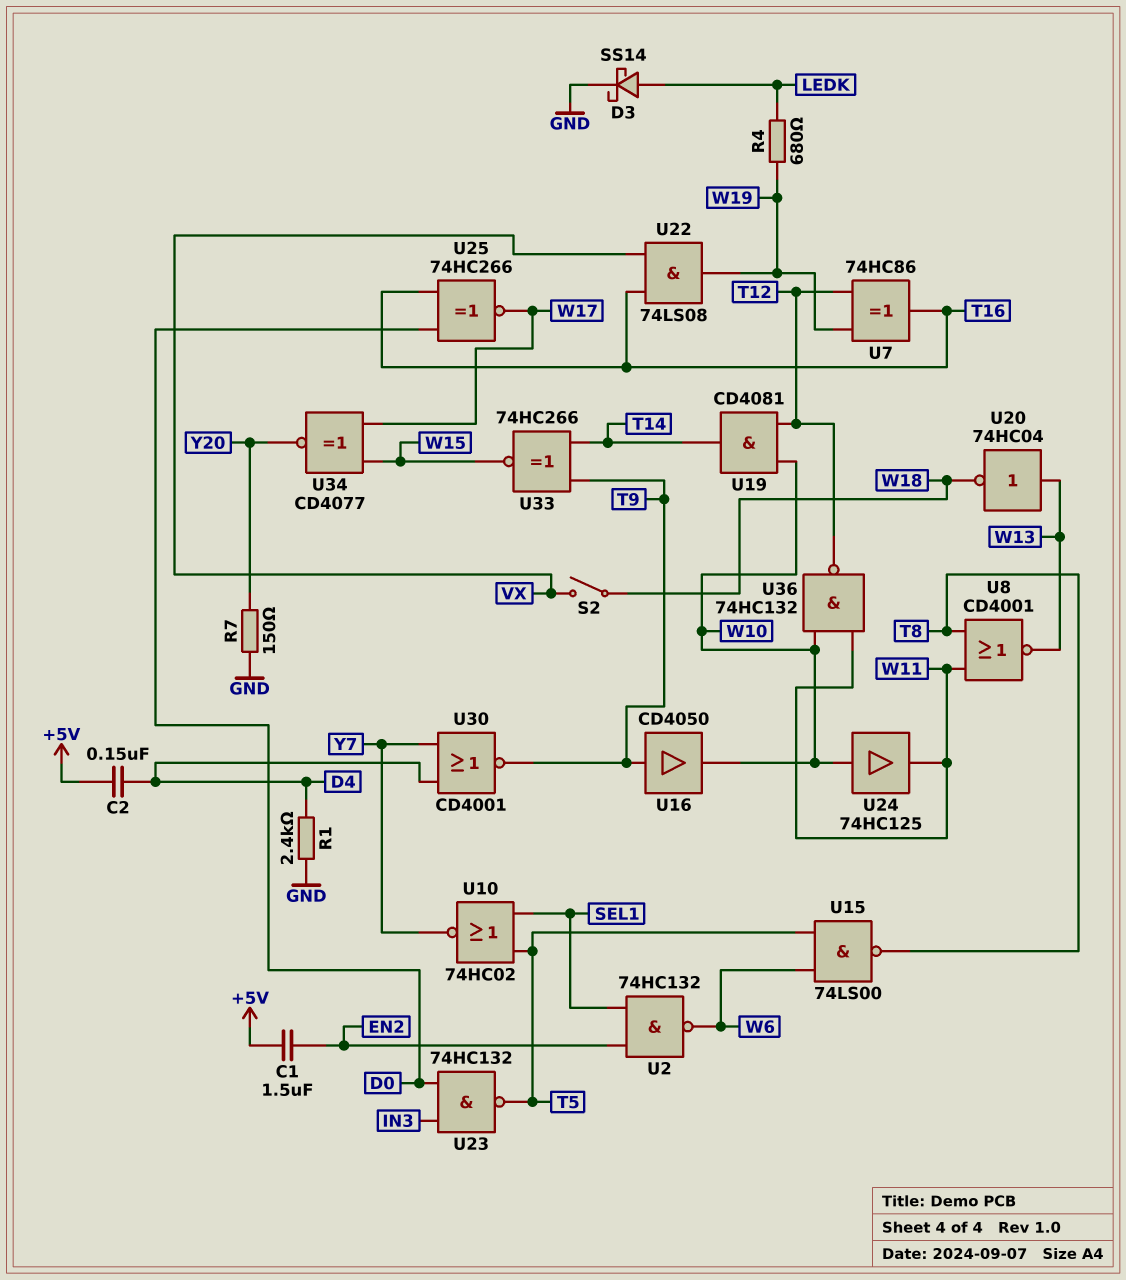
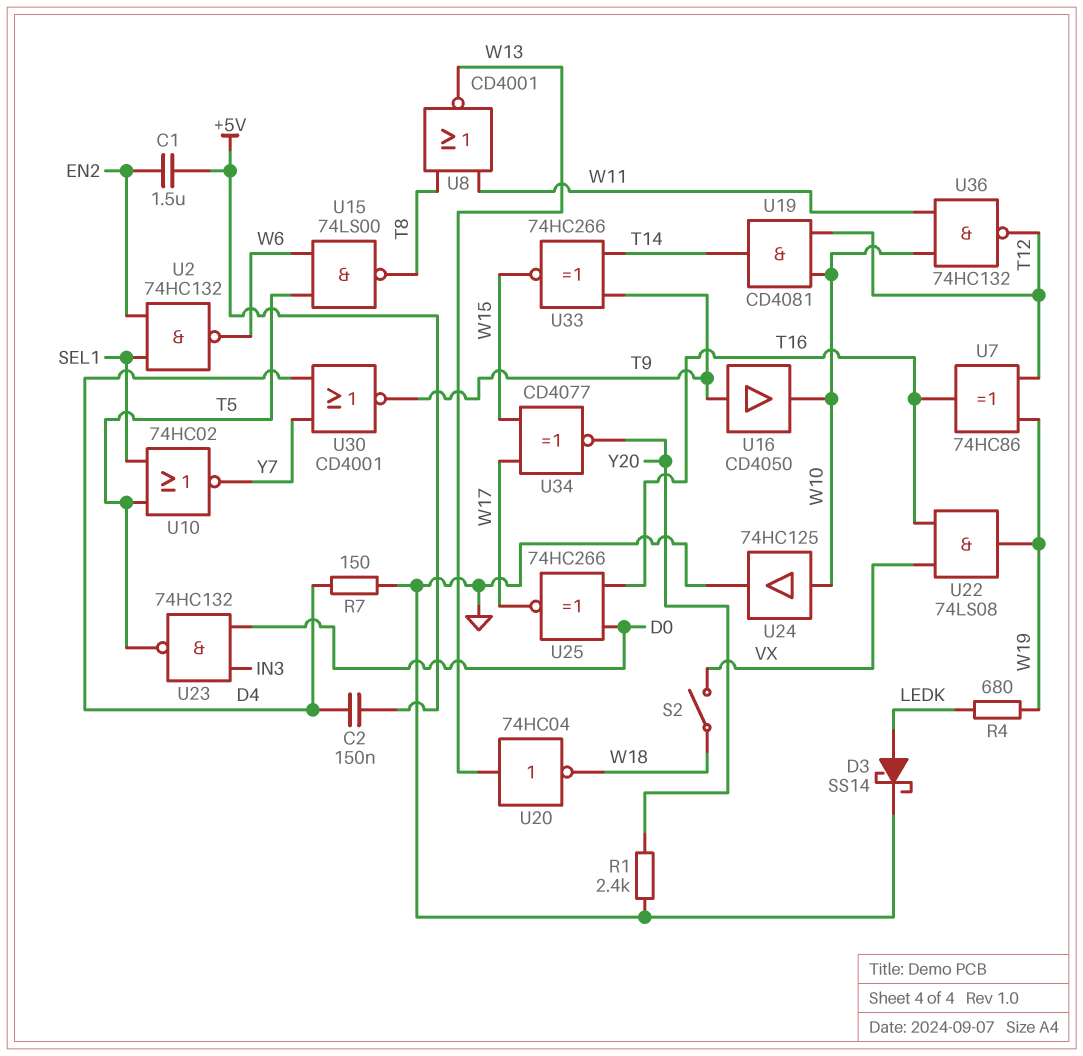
R1: 2.4k (D4, GND) -> 2.4k (GND, Y20)
R7: 150 (GND, Y20) -> 150 (D4, GND)
U24: buffer 74HC125 (in W10, out W11) -> buffer 74HC125 (in W10, out GND)

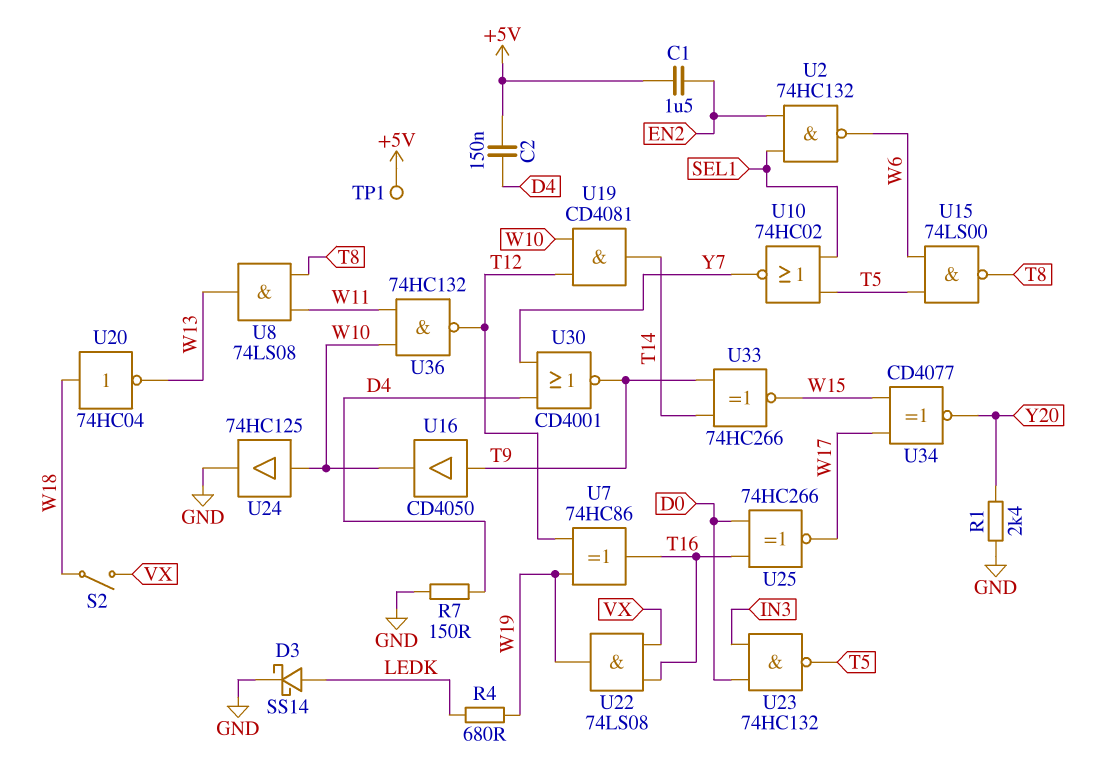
TP1: none -> test point (+5V)
U8: NOR CD4001 (in T8, in W11, out W13) -> AND 74LS08 (in T8, in W11, out W13)
U20: NOT 74HC04 (in W13, out W18) -> NOT 74HC04 (in W18, out W13)

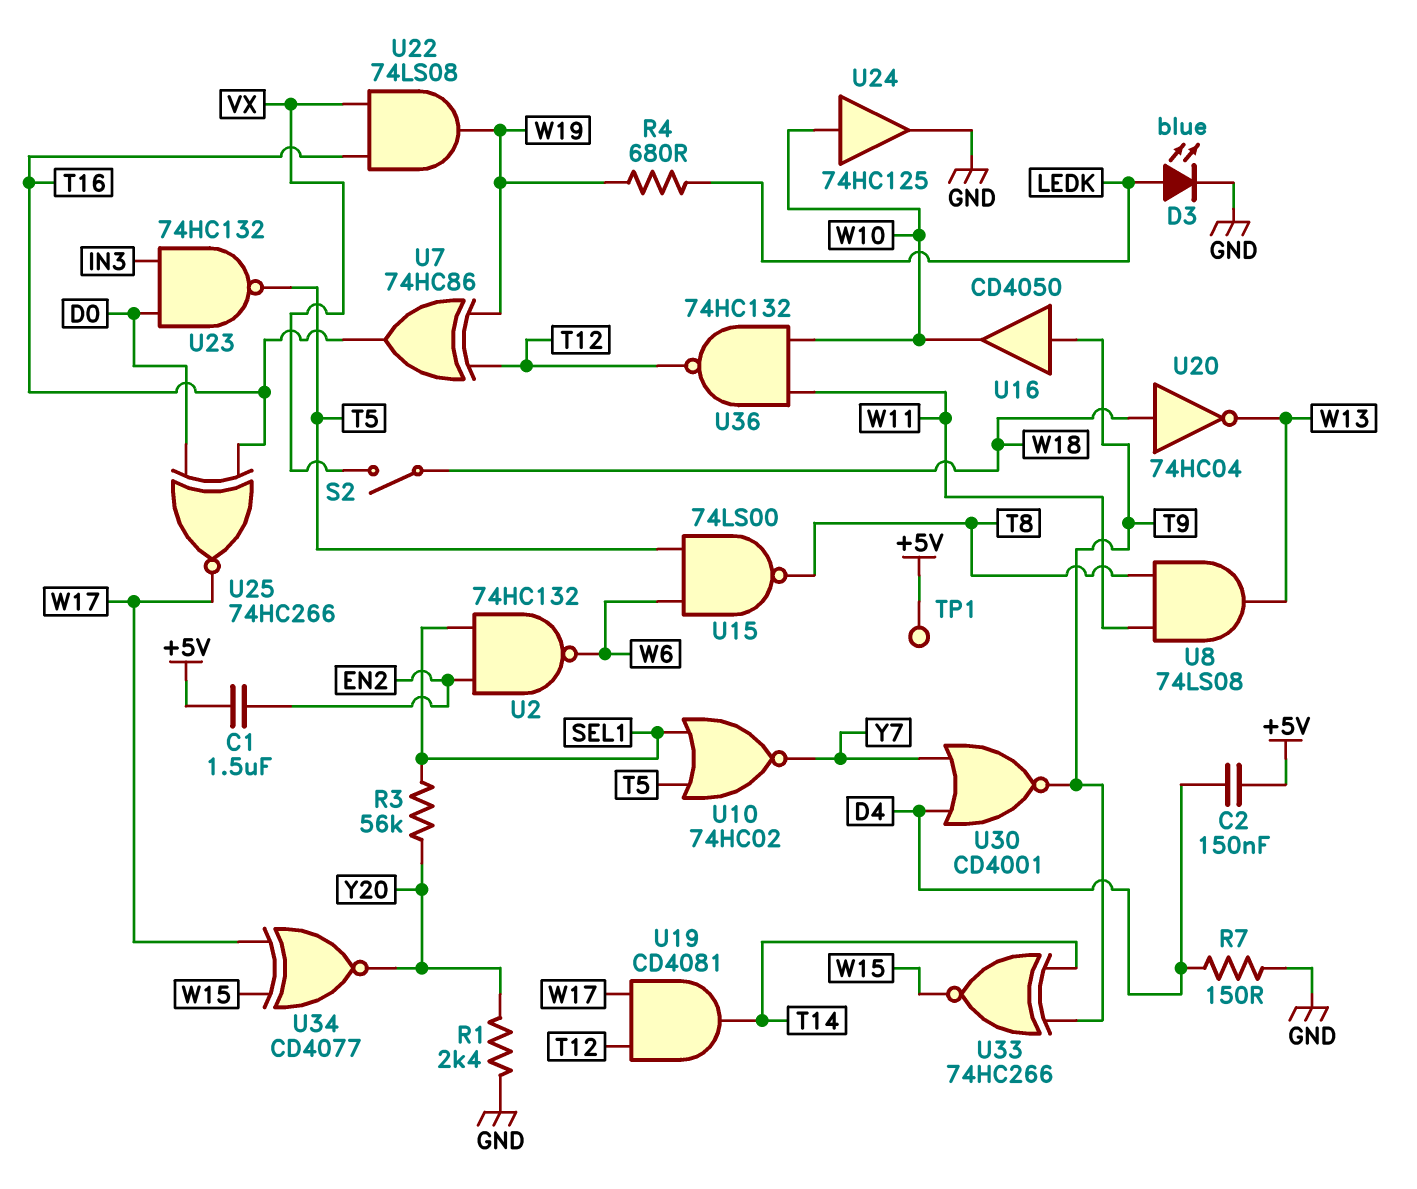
D3: schottky SS14 (A LEDK, K GND) -> LED blue (A LEDK, K GND)
R3: none -> 56k (SEL1, Y20)
U19: AND CD4081 (in T12, in W10, out T14) -> AND CD4081 (in T12, in W17, out T14)

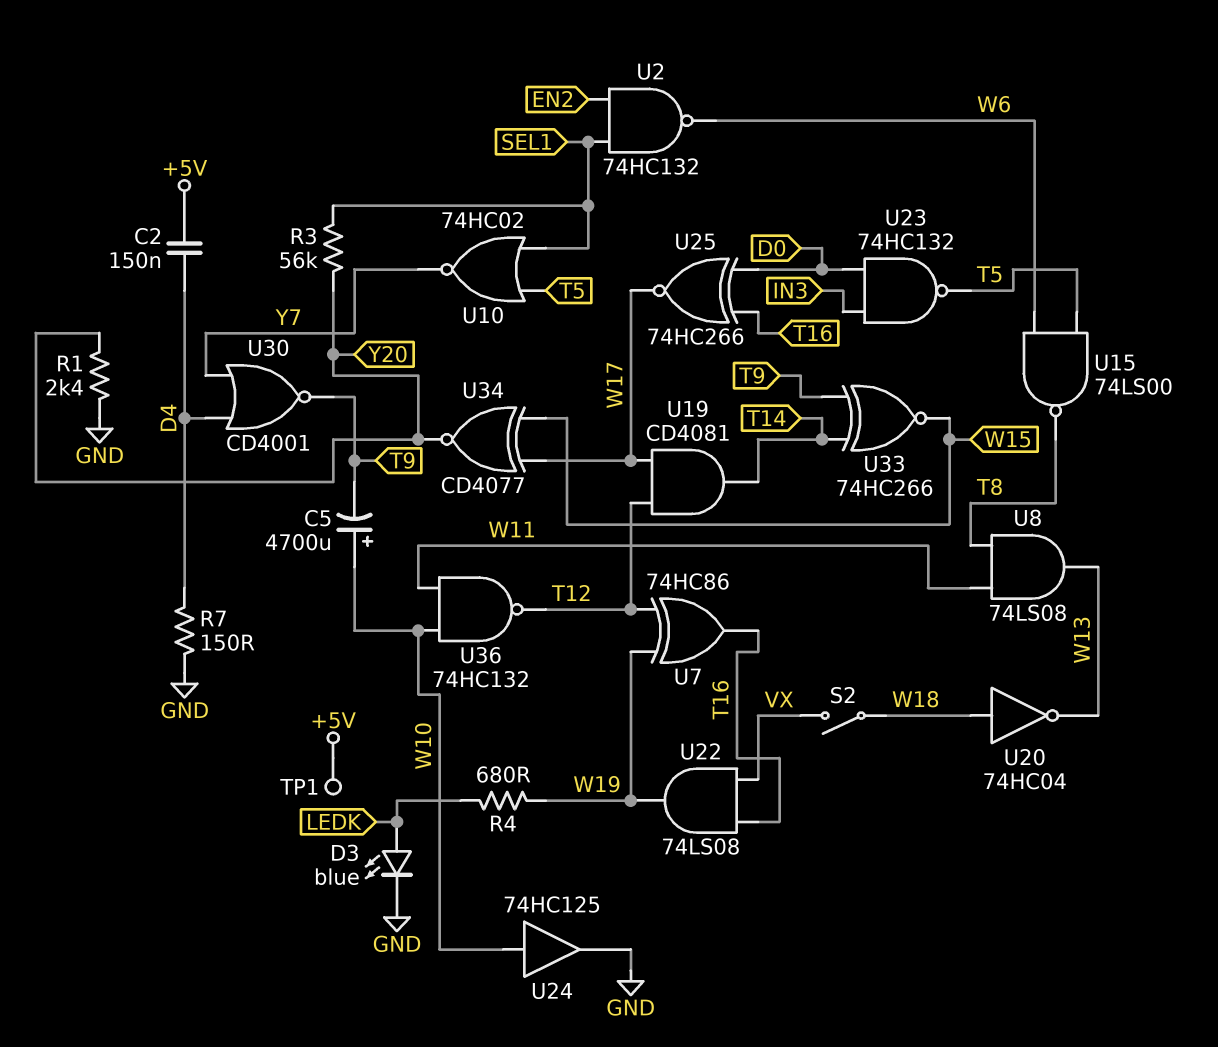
C1: 1.5uF (+5V, EN2) -> none
C5: none -> 4700uF (plus W10, minus T9)
U16: buffer CD4050 (in T9, out W10) -> none

